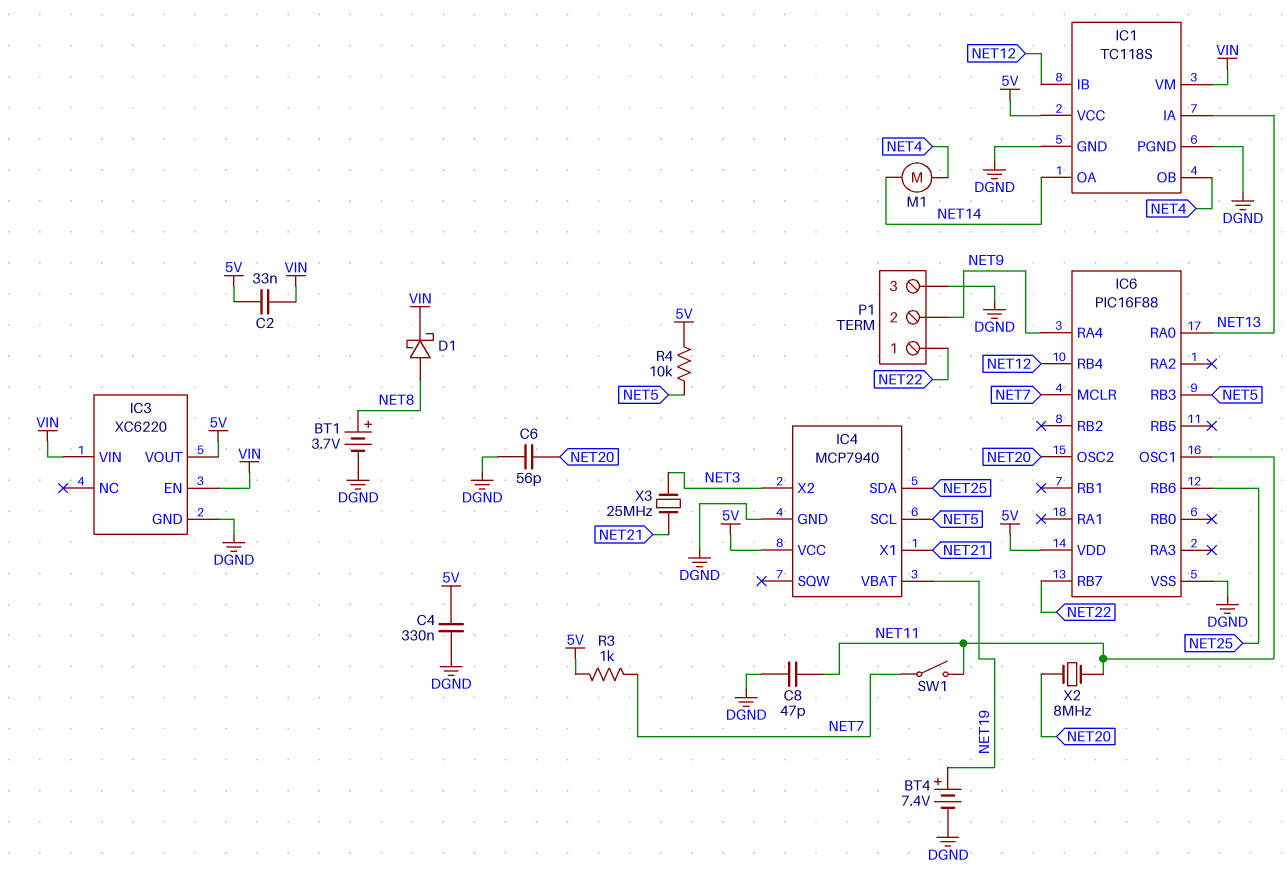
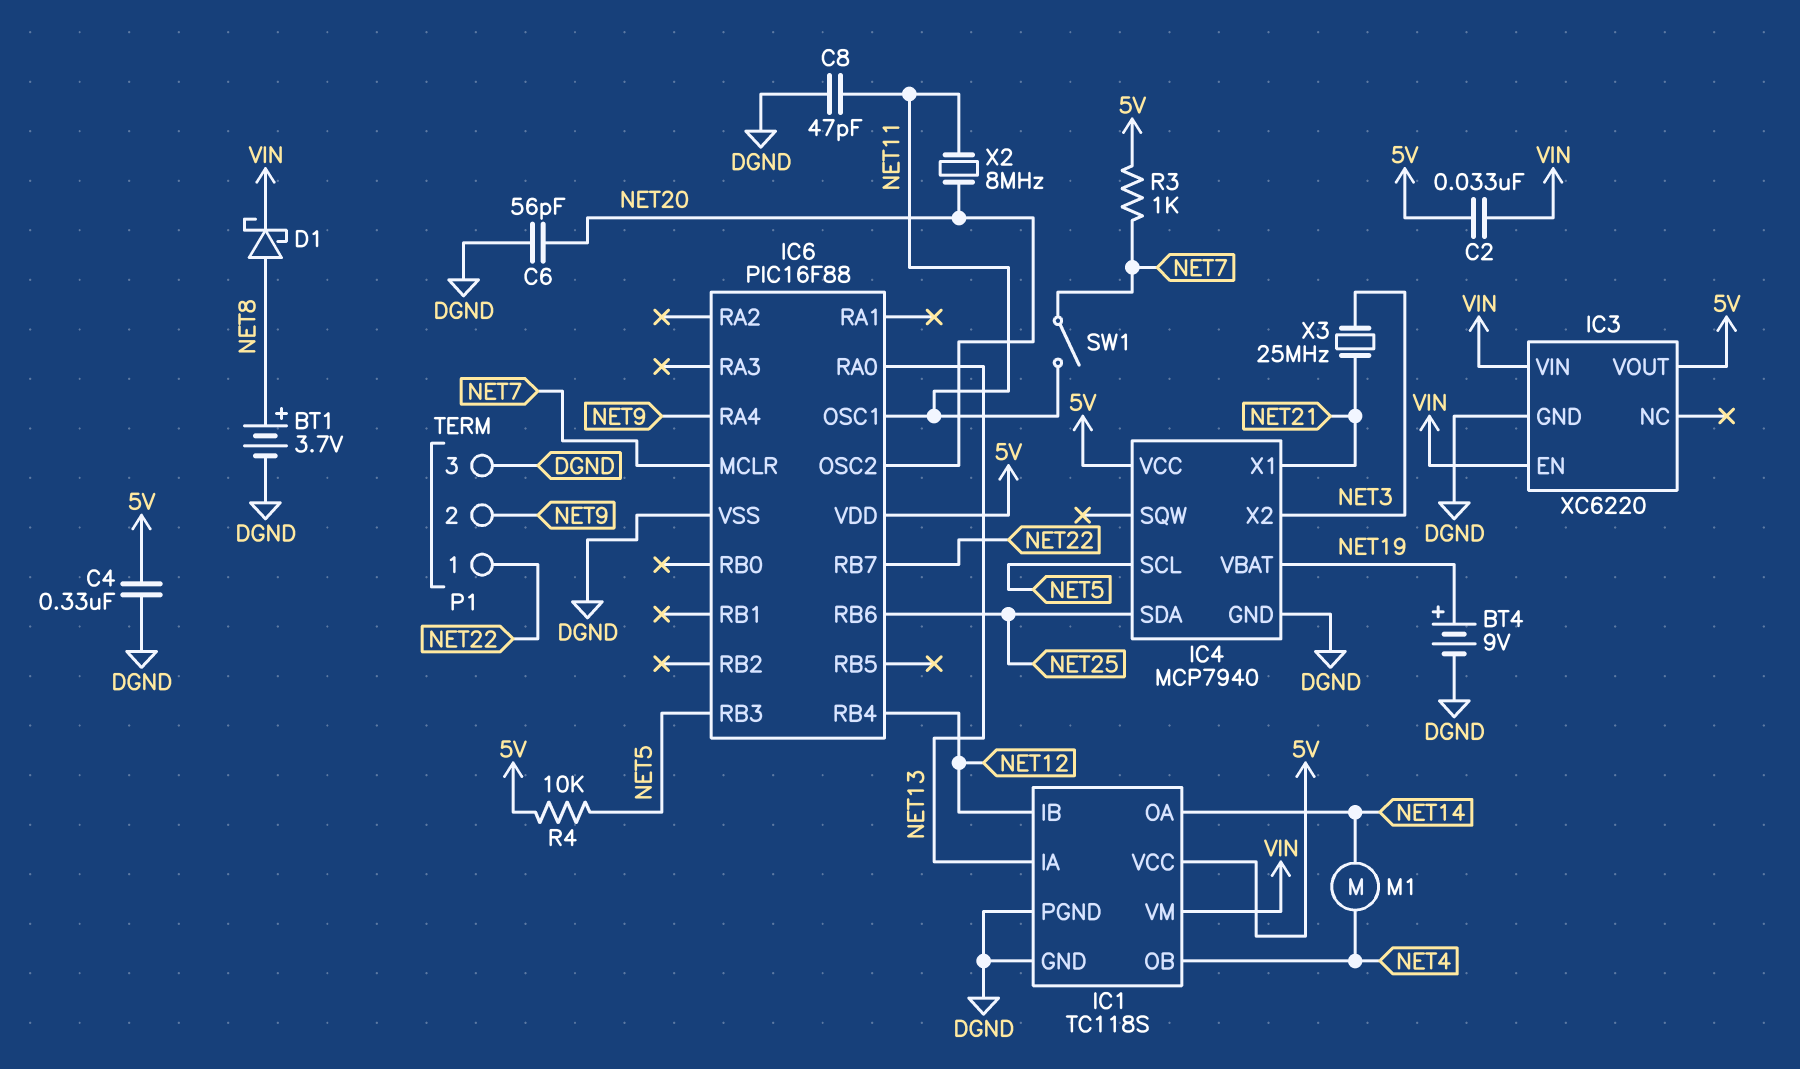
BT4: 7.4V (plus NET19, minus DGND) -> 9V (plus NET19, minus DGND)

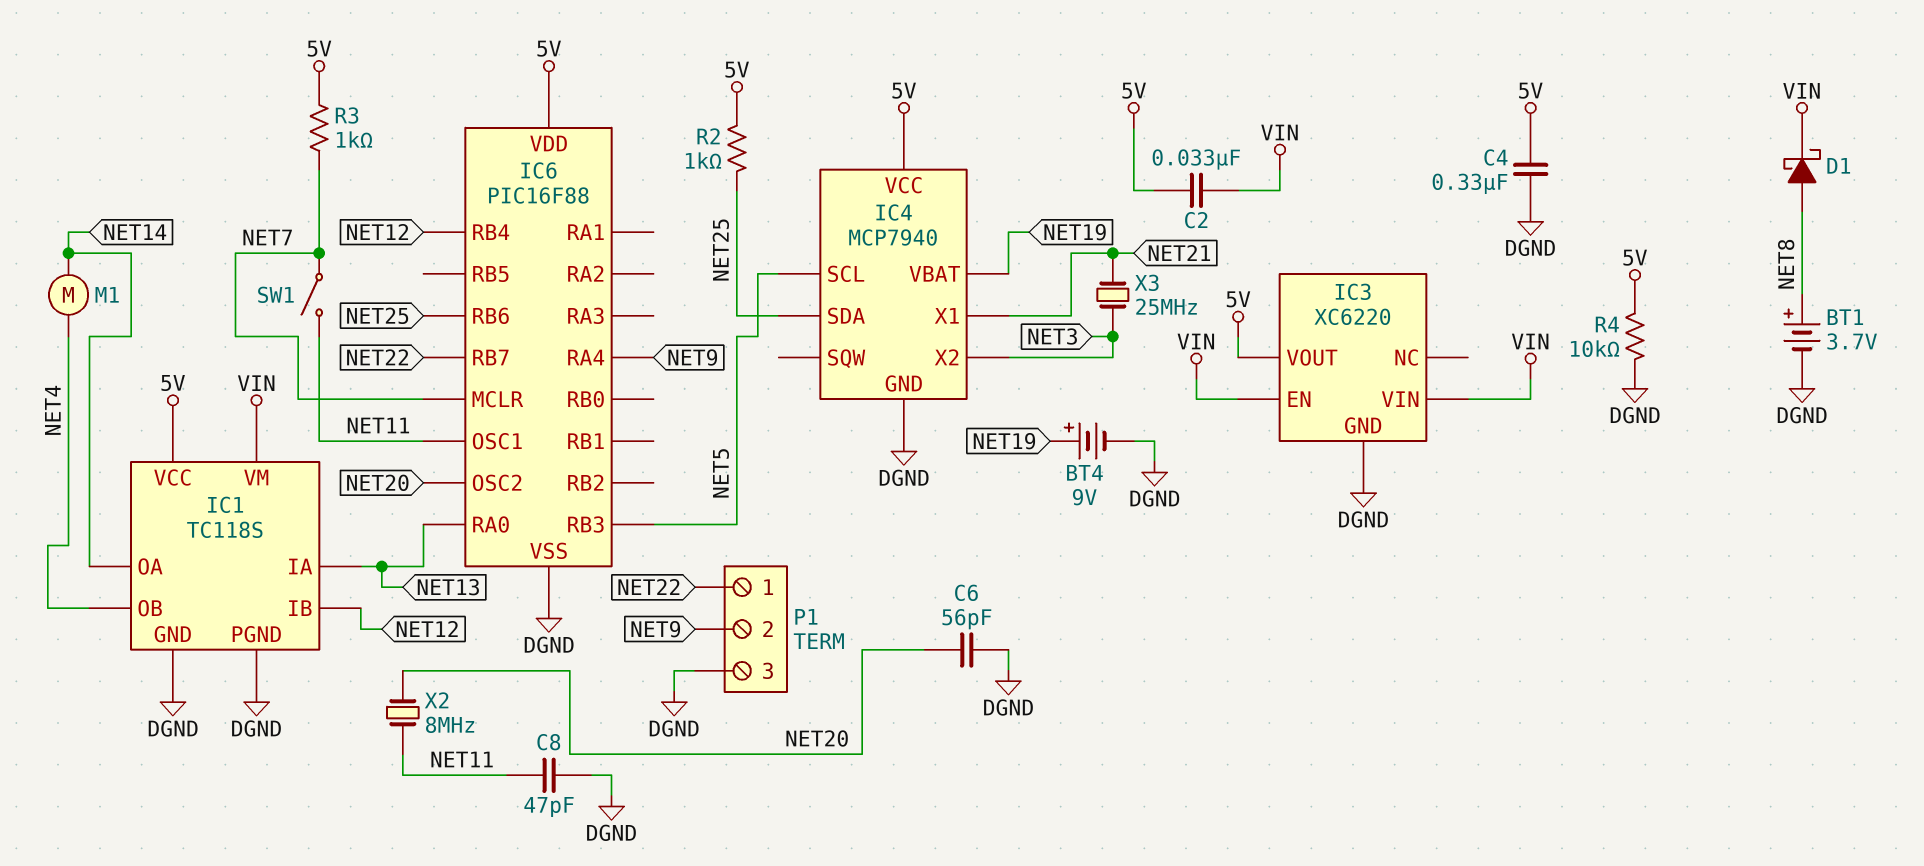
R2: none -> 1k (5V, NET25)
R4: 10k (5V, NET5) -> 10k (5V, DGND)

